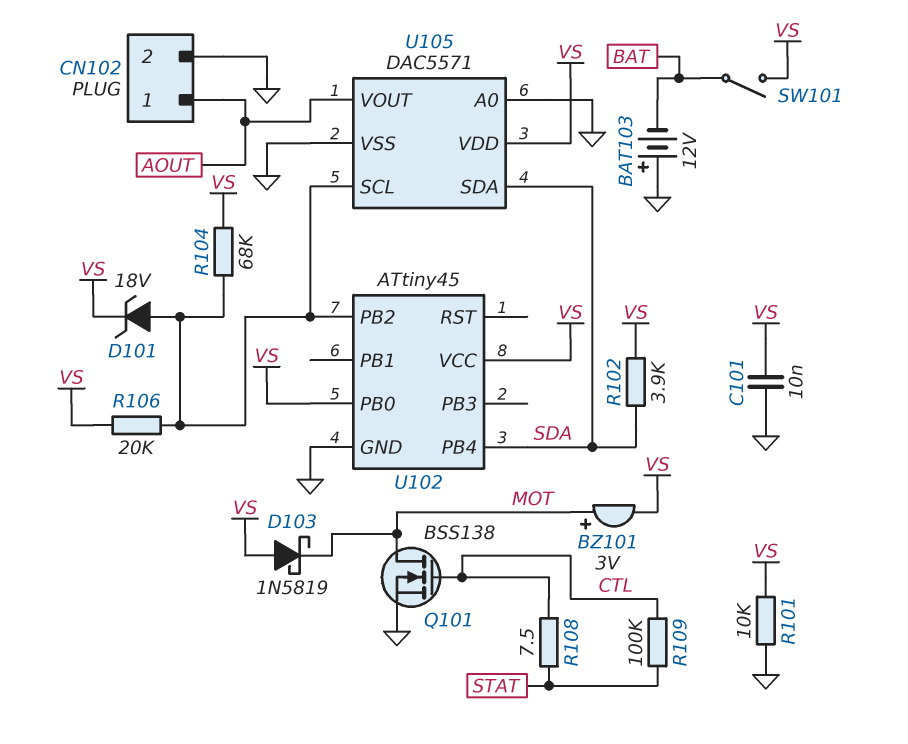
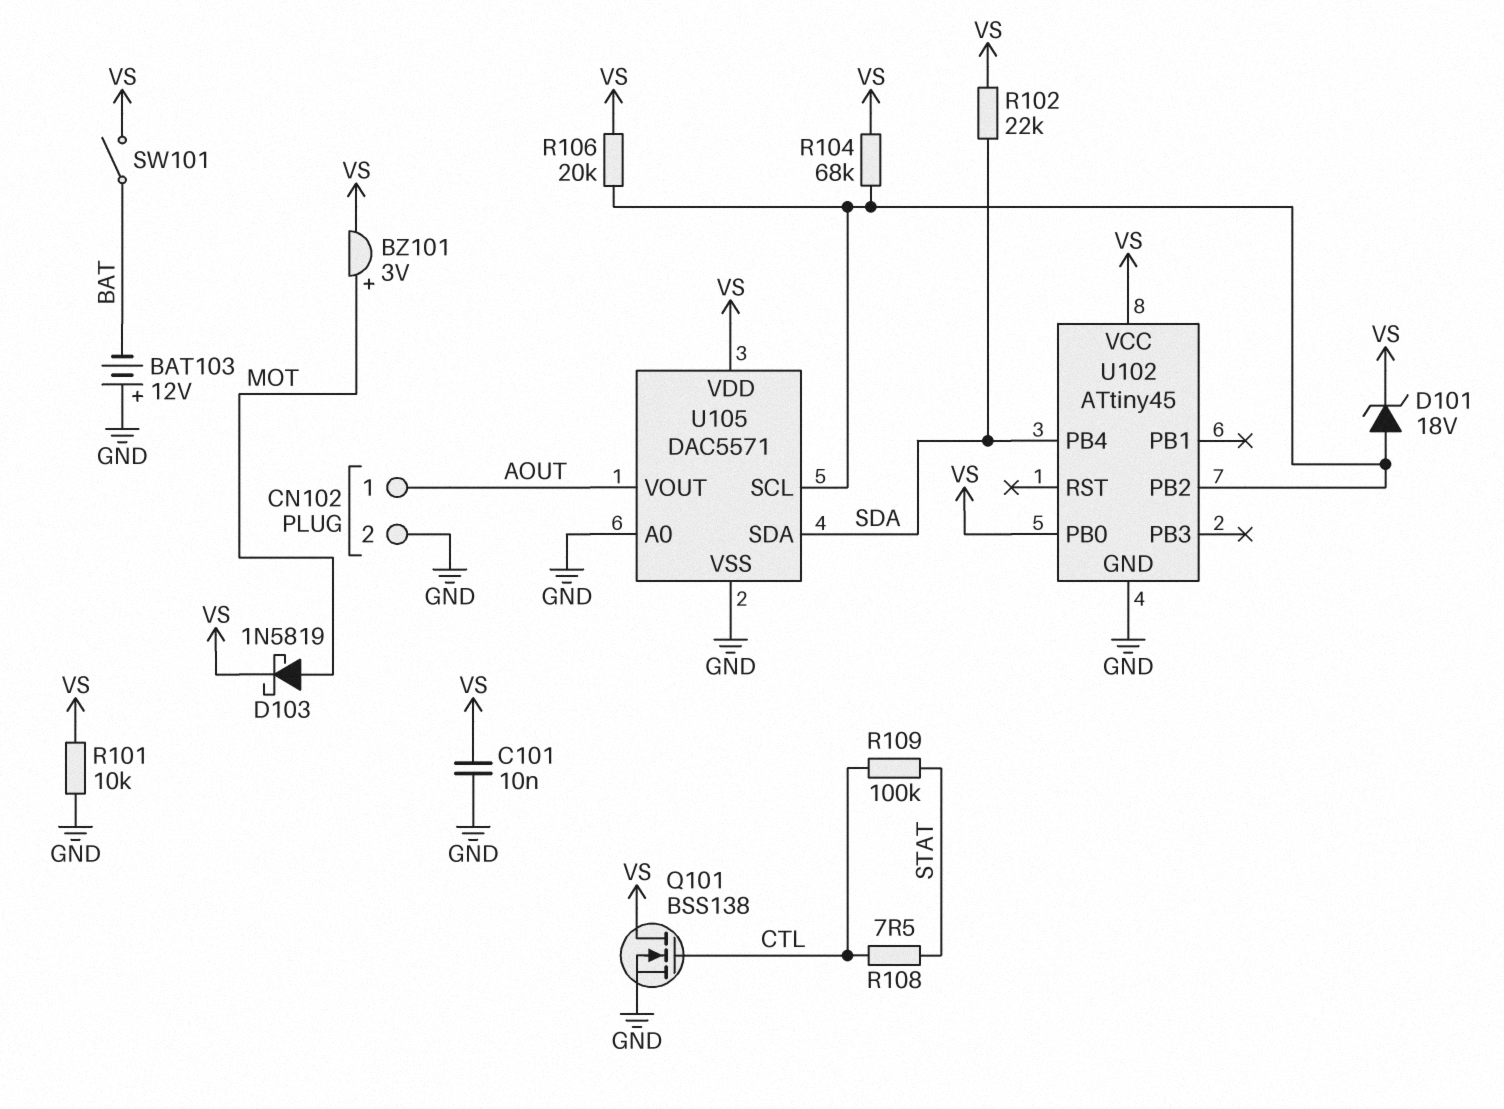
D103: schottky 1N5819 (A VS, K MOT) -> schottky 1N5819 (A MOT, K VS)
Q101: NMOS BSS138 (G CTL, D MOT, S GND) -> NMOS BSS138 (G CTL, D VS, S GND)
R102: 3.9k (SDA, VS) -> 22k (SDA, VS)

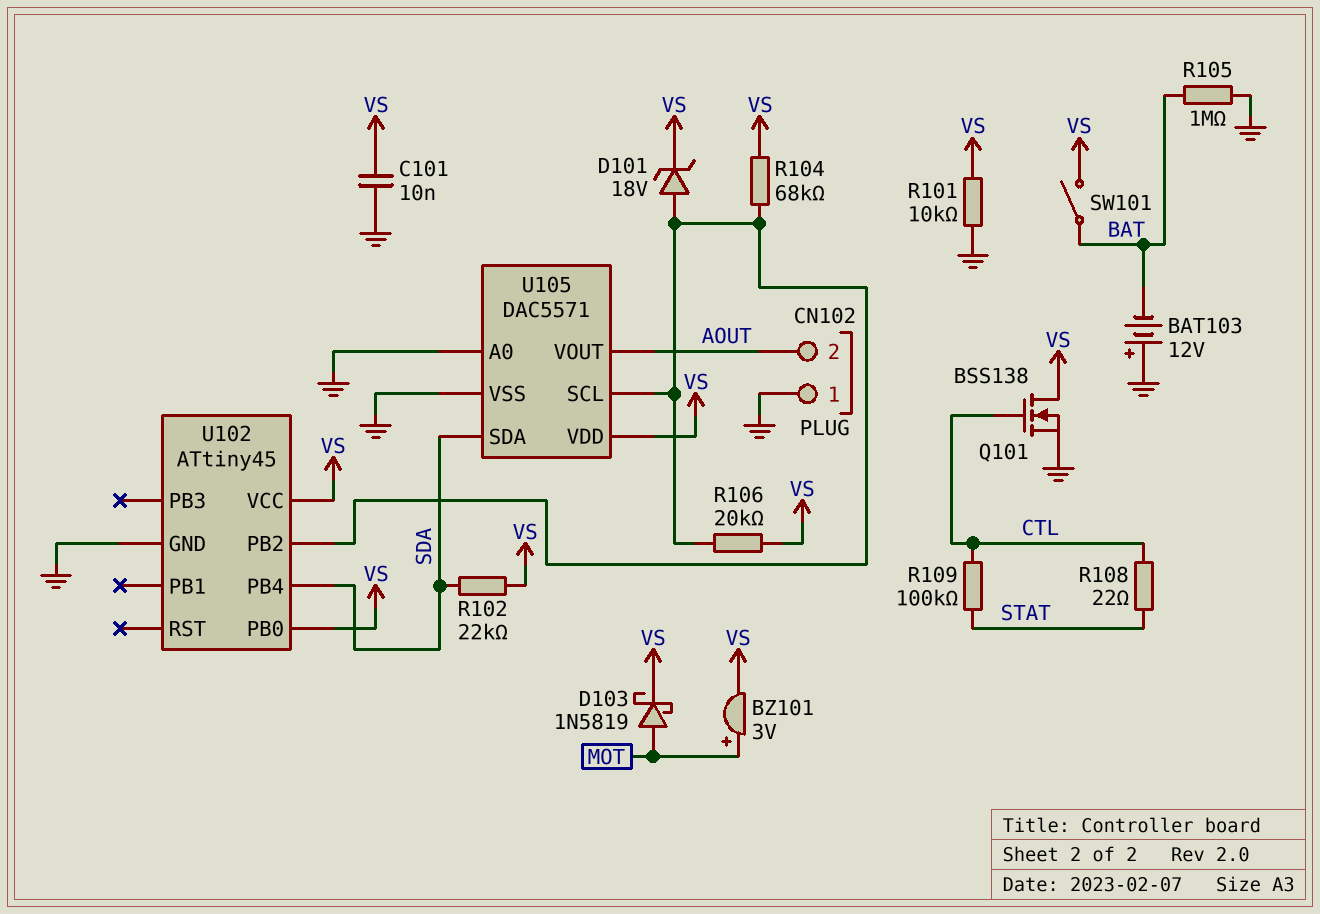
CN102 pin 1: AOUT -> GND
CN102 pin 2: GND -> AOUT
R105: none -> 1M (BAT, GND)
R108: 7.5 (CTL, STAT) -> 22 (CTL, STAT)

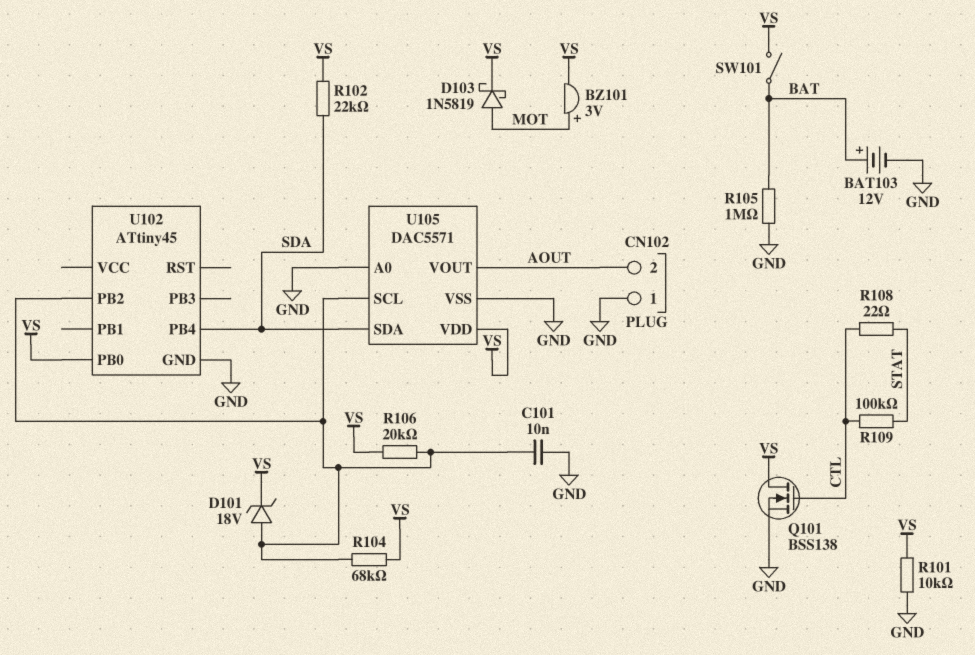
BAT103: 12V (plus GND, minus BAT) -> 12V (plus BAT, minus GND)
C101: 10nF (GND, VS) -> 10nF (GND, U102/PB2)
U102 pin VCC: VS -> none

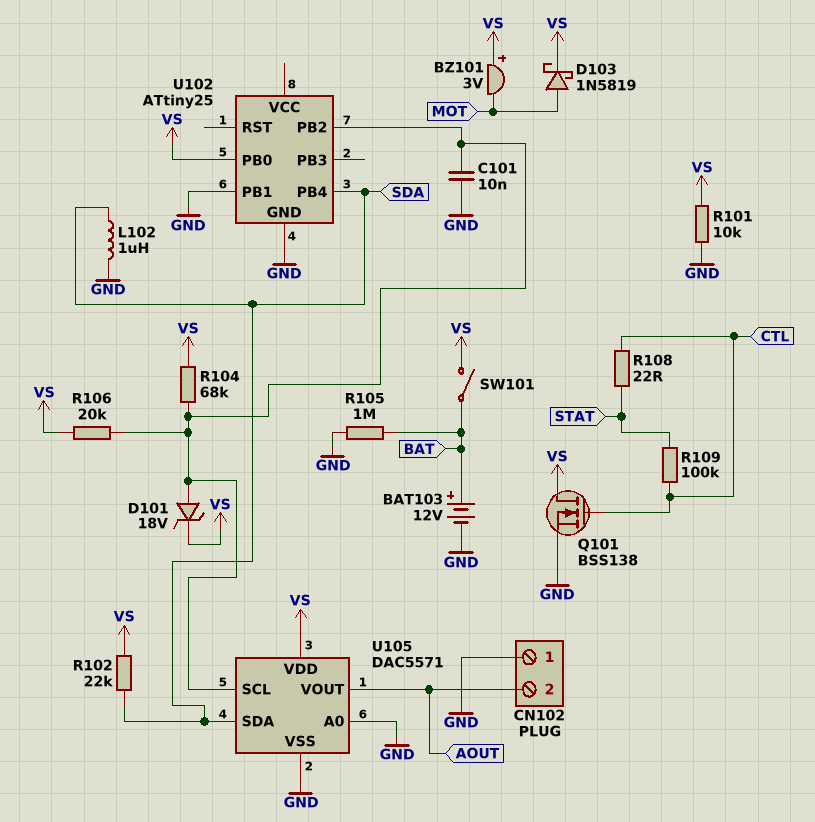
BZ101: buzzer 3V (plus MOT, minus VS) -> buzzer 3V (plus VS, minus MOT)
L102: none -> 1uH (GND, SDA)
U102: ATtiny45 -> ATtiny25
U102 pin PB1: none -> GND

